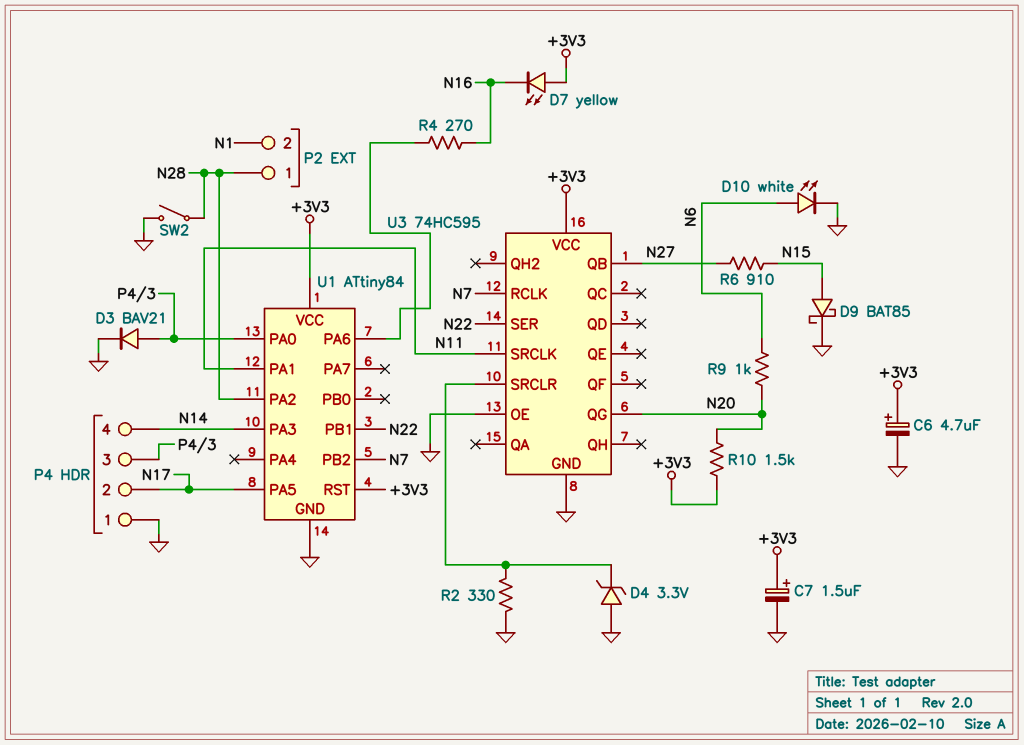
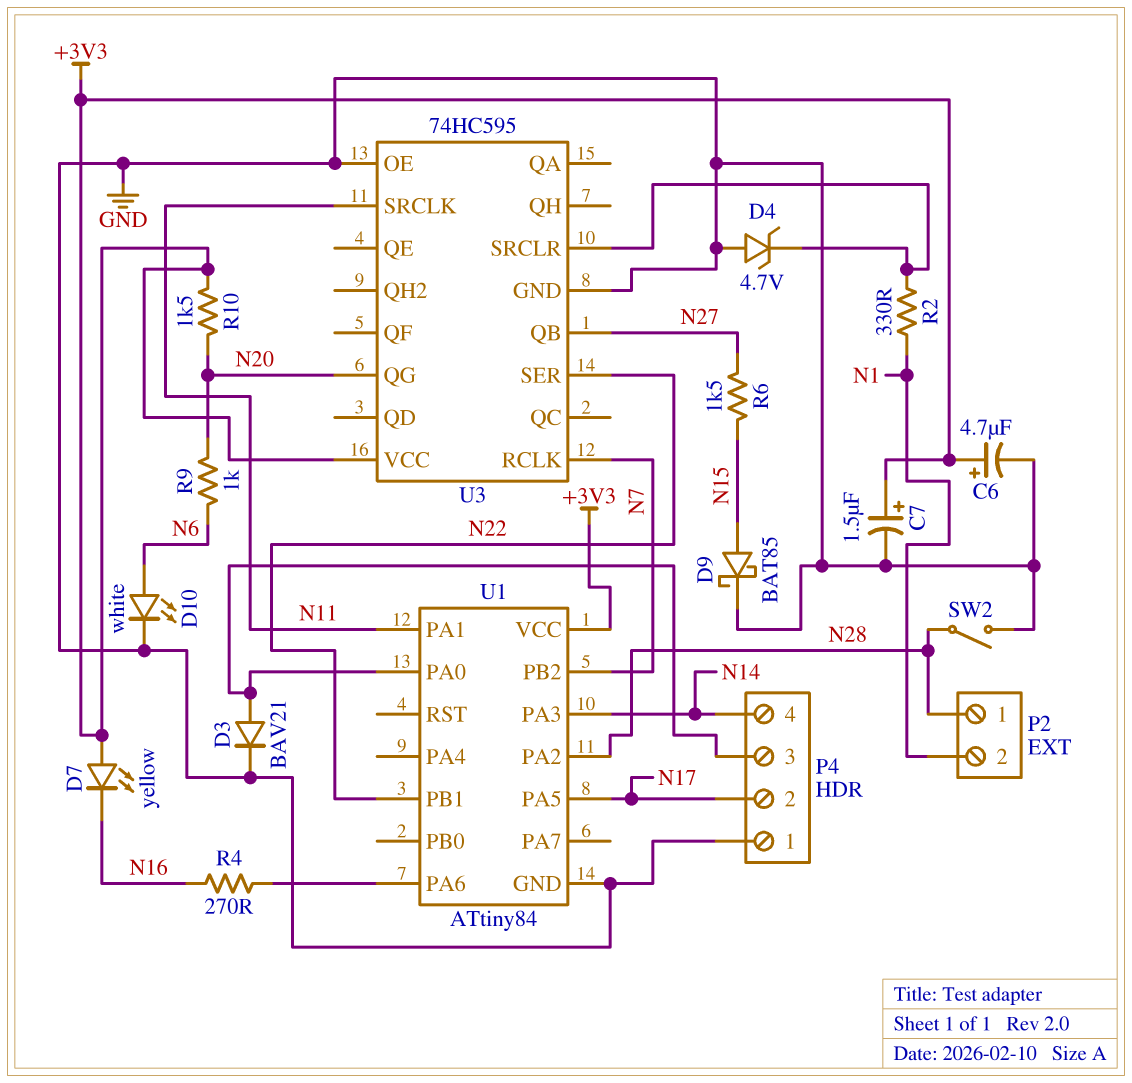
D4: zener 3.3V (A GND, K U3/SRCLR) -> zener 4.7V (A GND, K U3/SRCLR)
R2: 330 (GND, U3/SRCLR) -> 330 (N1, U3/SRCLR)
R6: 910 (N15, N27) -> 1.5k (N15, N27)
U1 pin RST: +3V3 -> none

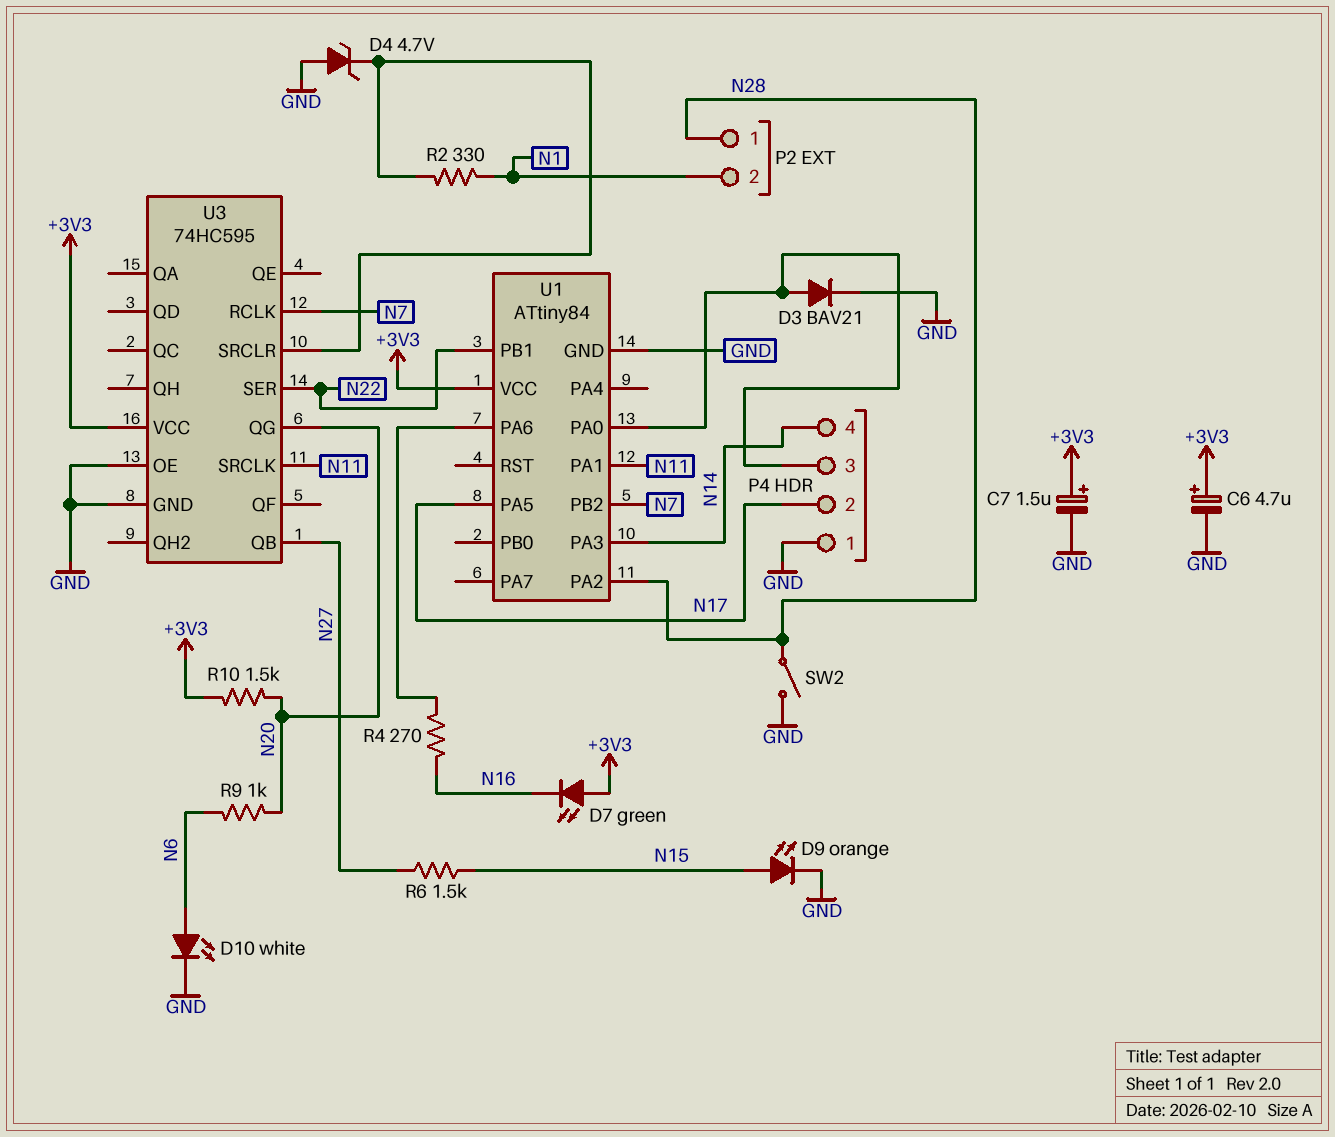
D7: LED yellow (A +3V3, K N16) -> LED green (A +3V3, K N16)
D9: schottky BAT85 (A N15, K GND) -> LED orange (A N15, K GND)

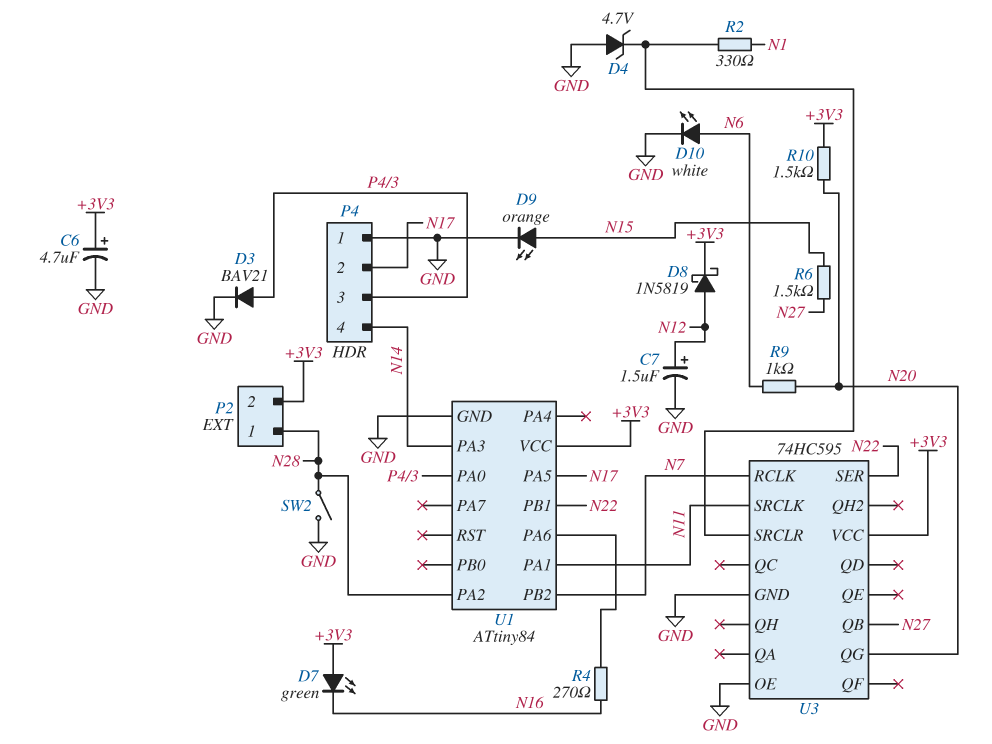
C7: 1.5uF (plus +3V3, minus GND) -> 1.5uF (plus N12, minus GND)
D8: none -> schottky 1N5819 (A N12, K +3V3)
P2 pin 2: N1 -> +3V3

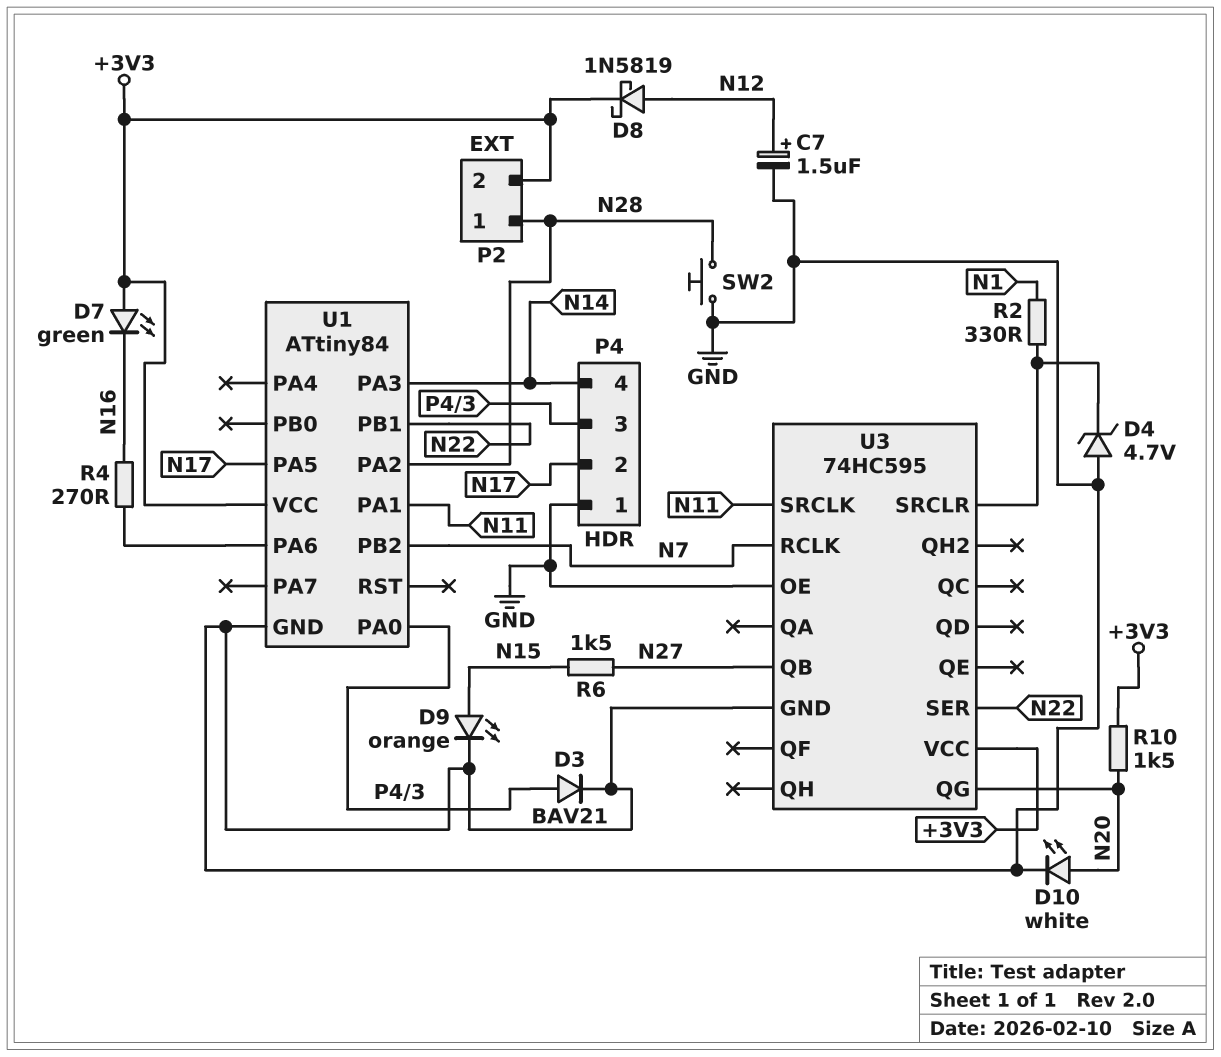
C6: 4.7uF (plus +3V3, minus GND) -> none
D10: LED white (A N6, K GND) -> LED white (A N20, K GND)
R9: 1k (N6, N20) -> none
SW2: switch (GND, N28) -> button (GND, N28)

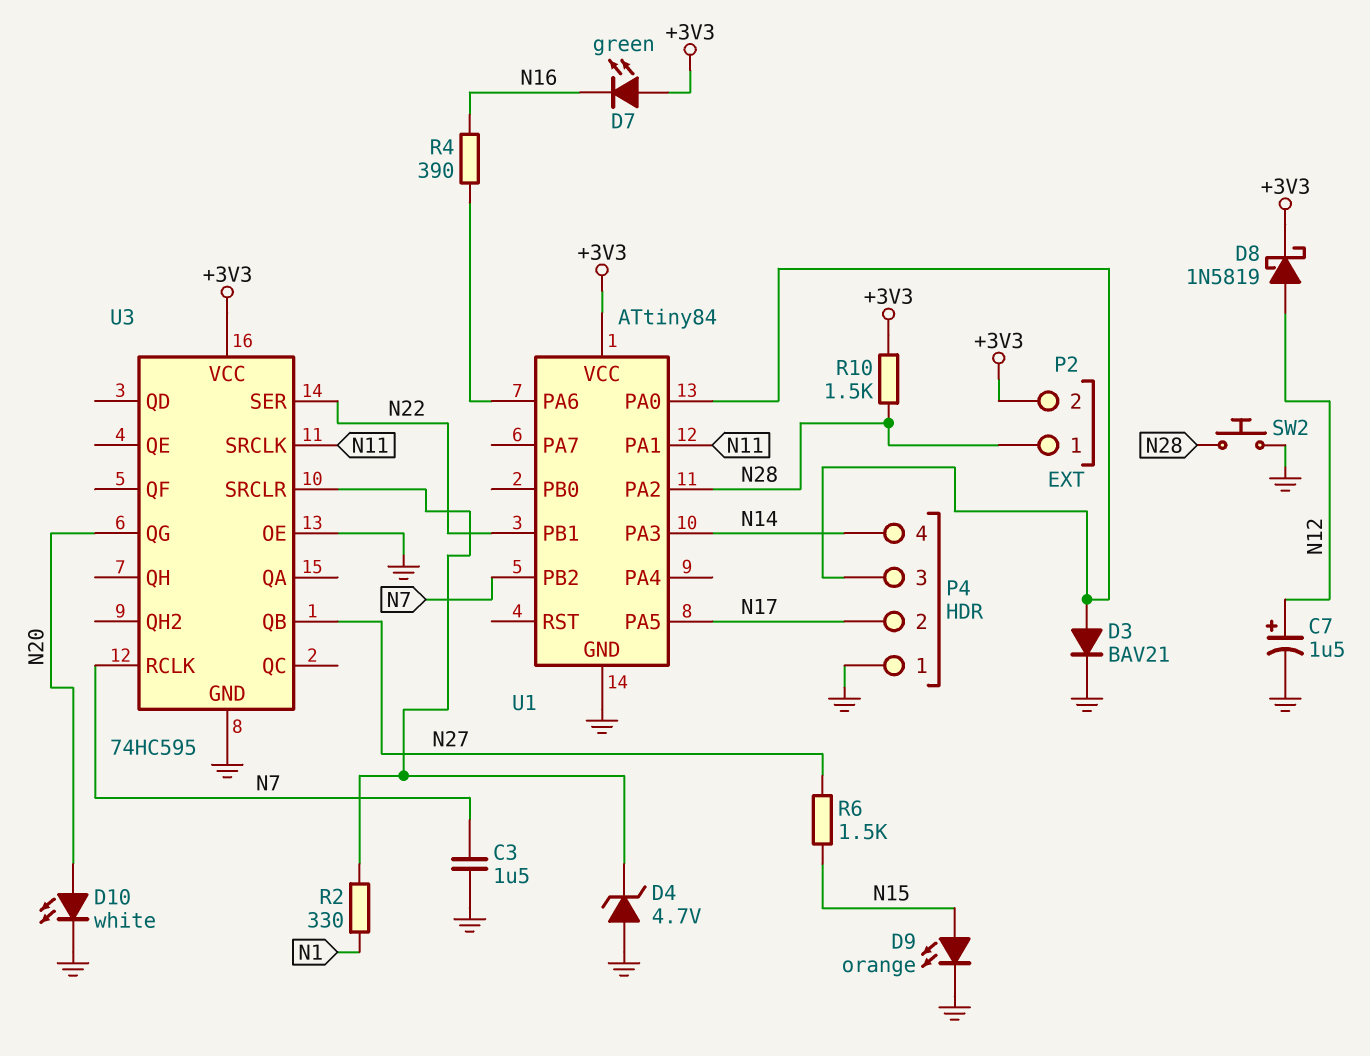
C3: none -> 1.5uF (GND, N7)
R4: 270 (N16, U1/PA6) -> 390 (N16, U1/PA6)
R10: 1.5k (+3V3, N20) -> 1.5k (+3V3, N28)

